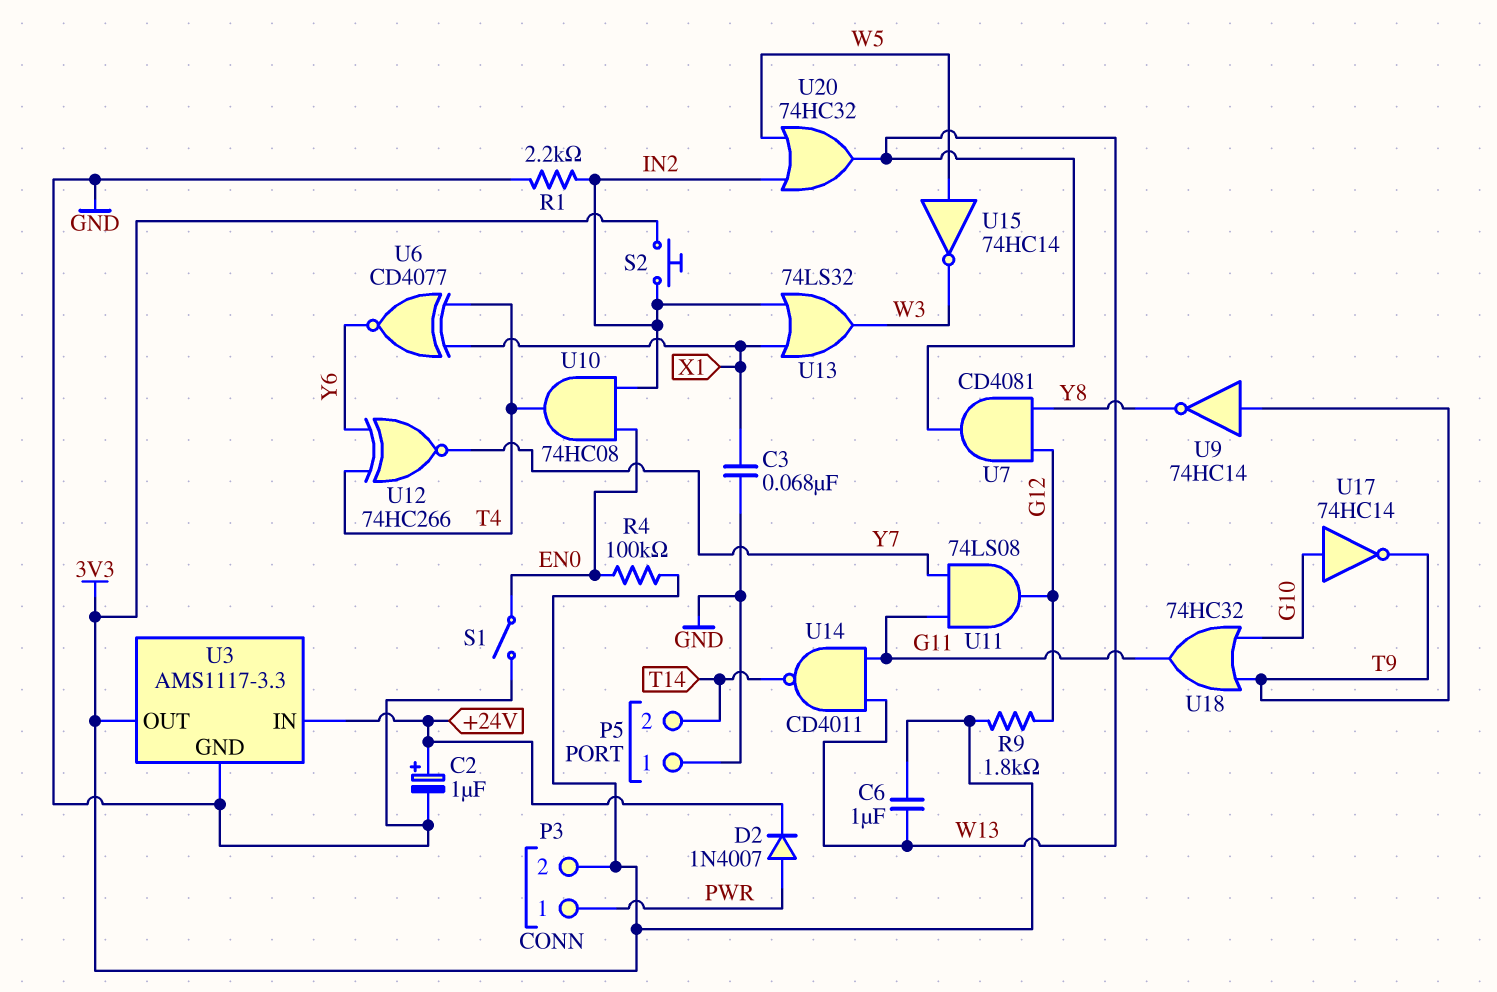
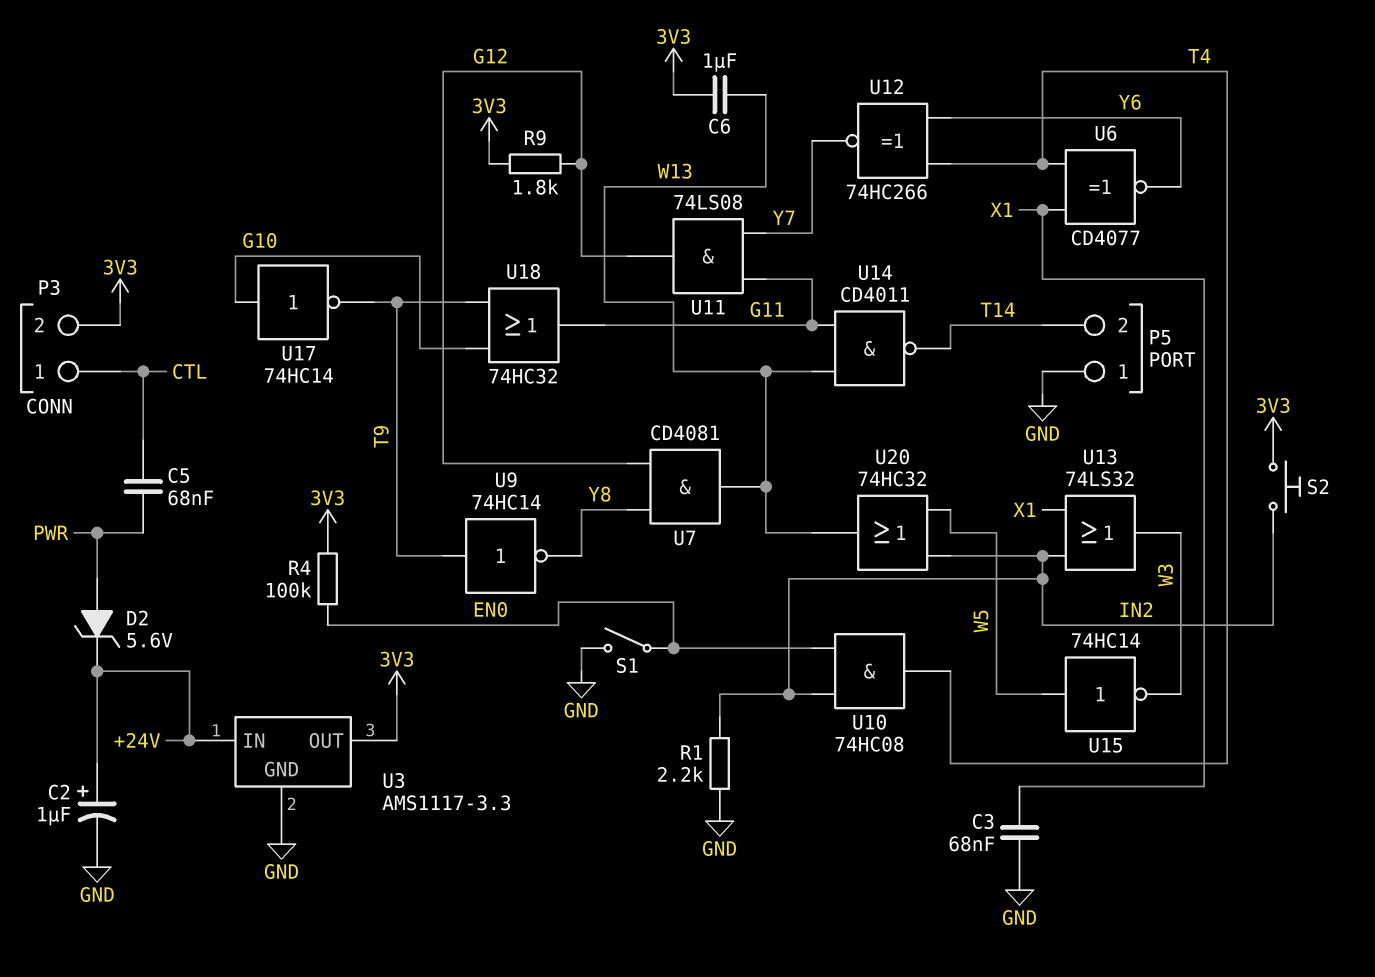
C5: none -> 68nF (CTL, PWR)
D2: diode 1N4007 (A PWR, K +24V) -> zener 5.6V (A PWR, K +24V)
P3 pin 1: PWR -> CTL

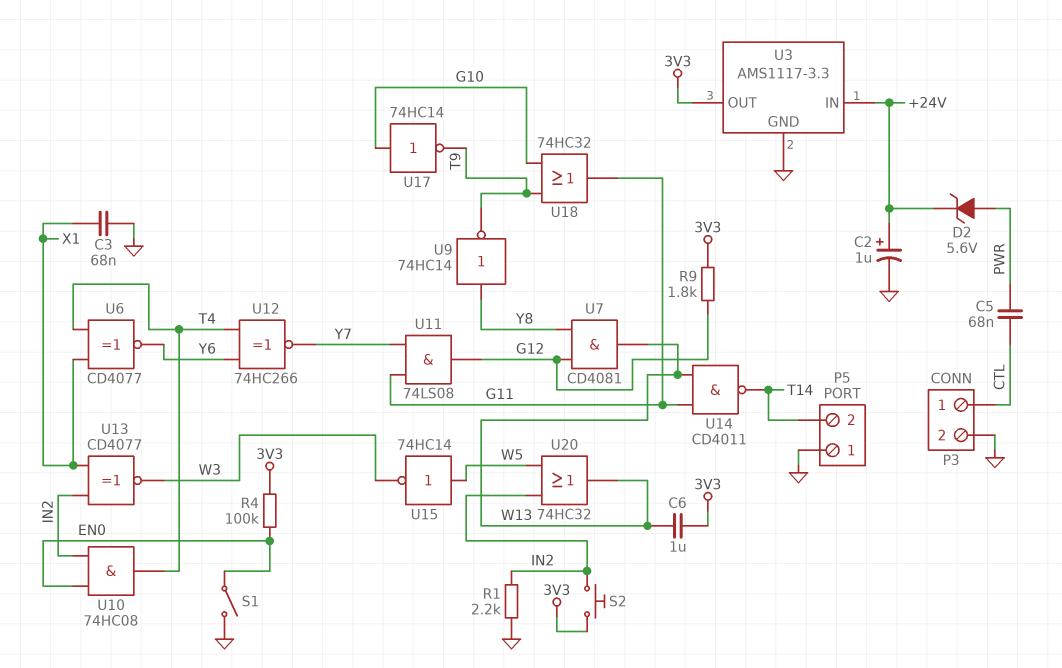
P3 pin 2: 3V3 -> GND
U9: NOT 74HC14 (in T9, out Y8) -> NOT 74HC14 (in Y8, out T9)
U13: OR 74LS32 (in IN2, in X1, out W3) -> XNOR CD4077 (in IN2, in X1, out W3)

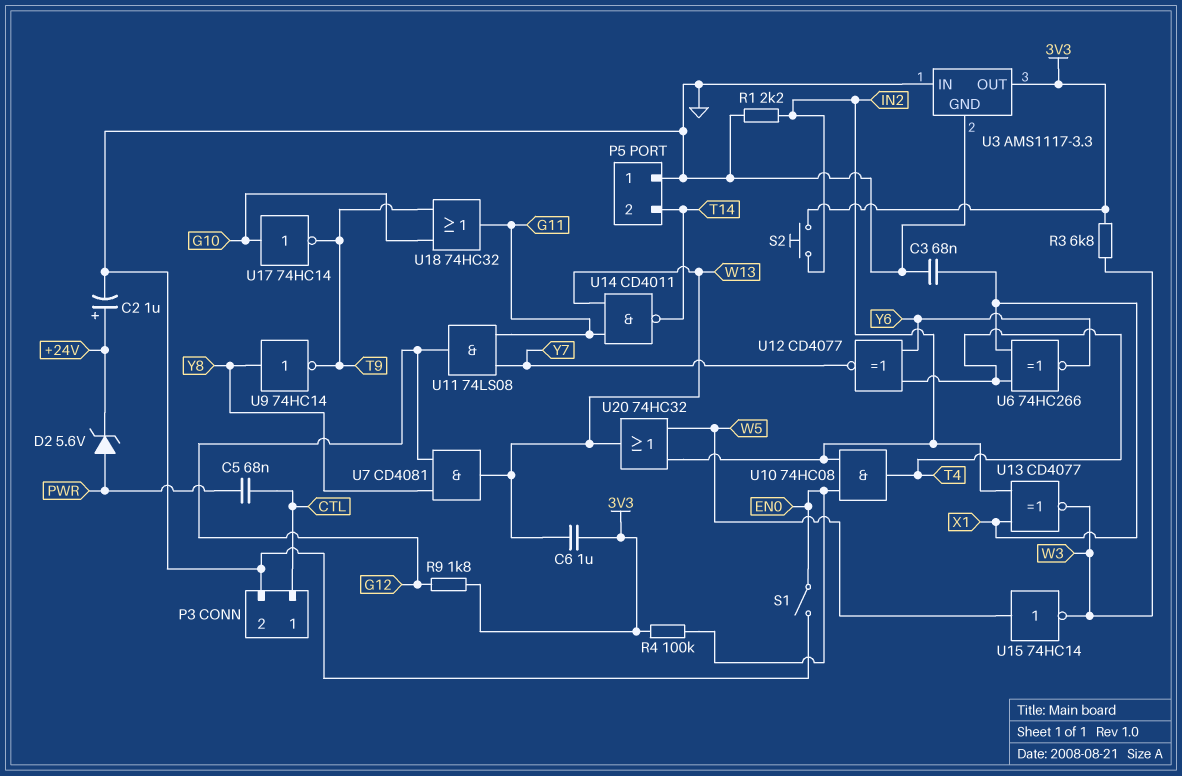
R3: none -> 6.8k (3V3, W3)
U3 pin IN: +24V -> GND
U6: XNOR CD4077 (in T4, in X1, out Y6) -> XNOR 74HC266 (in T4, in X1, out Y6)
U12: XNOR 74HC266 (in T4, in Y6, out Y7) -> XNOR CD4077 (in T4, in Y6, out Y7)

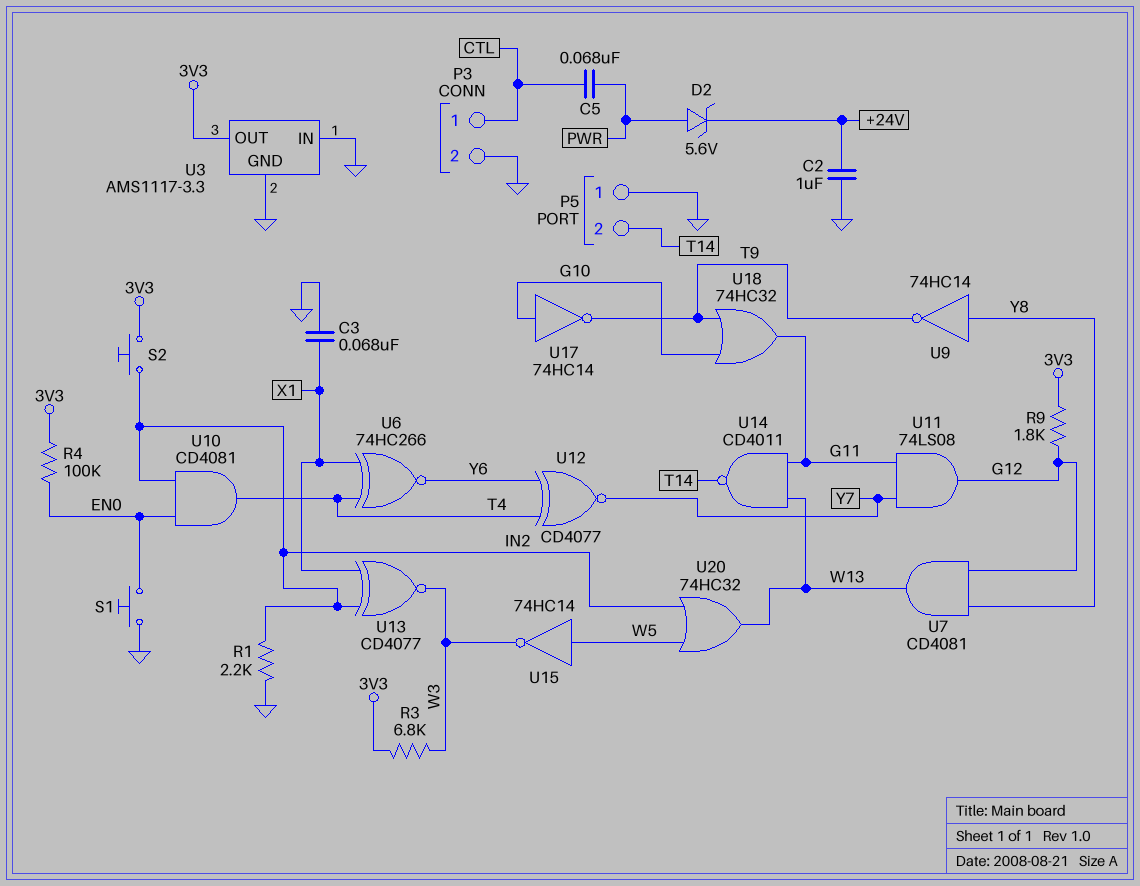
C2: 1uF (plus +24V, minus GND) -> 1uF (+24V, GND)
C6: 1uF (3V3, W13) -> none
S1: switch (EN0, GND) -> button (EN0, GND)
U10: AND 74HC08 (in EN0, in IN2, out T4) -> AND CD4081 (in EN0, in IN2, out T4)

